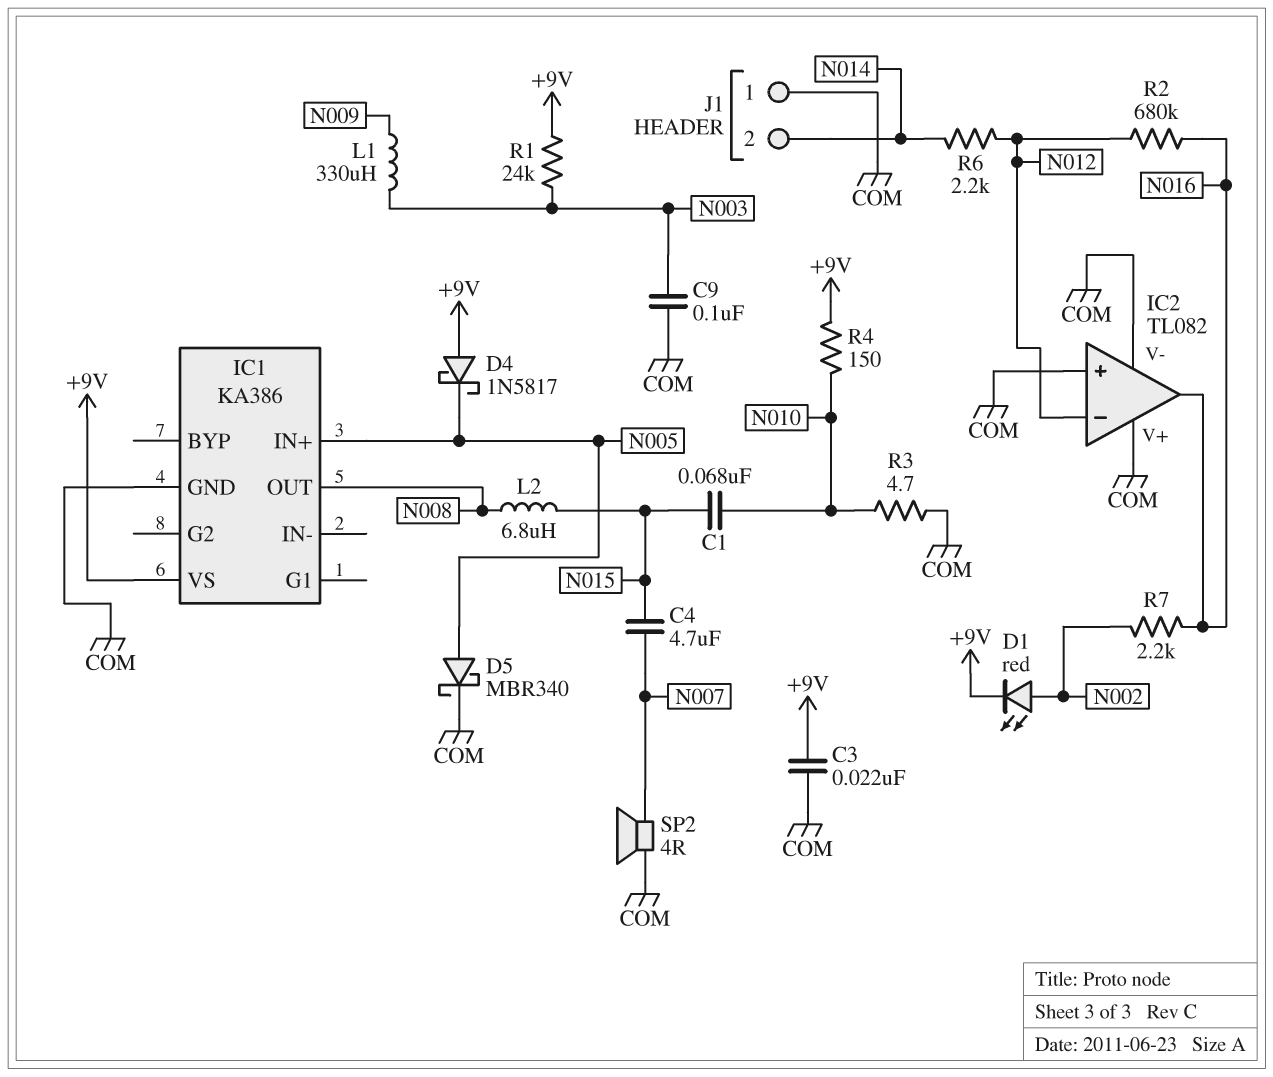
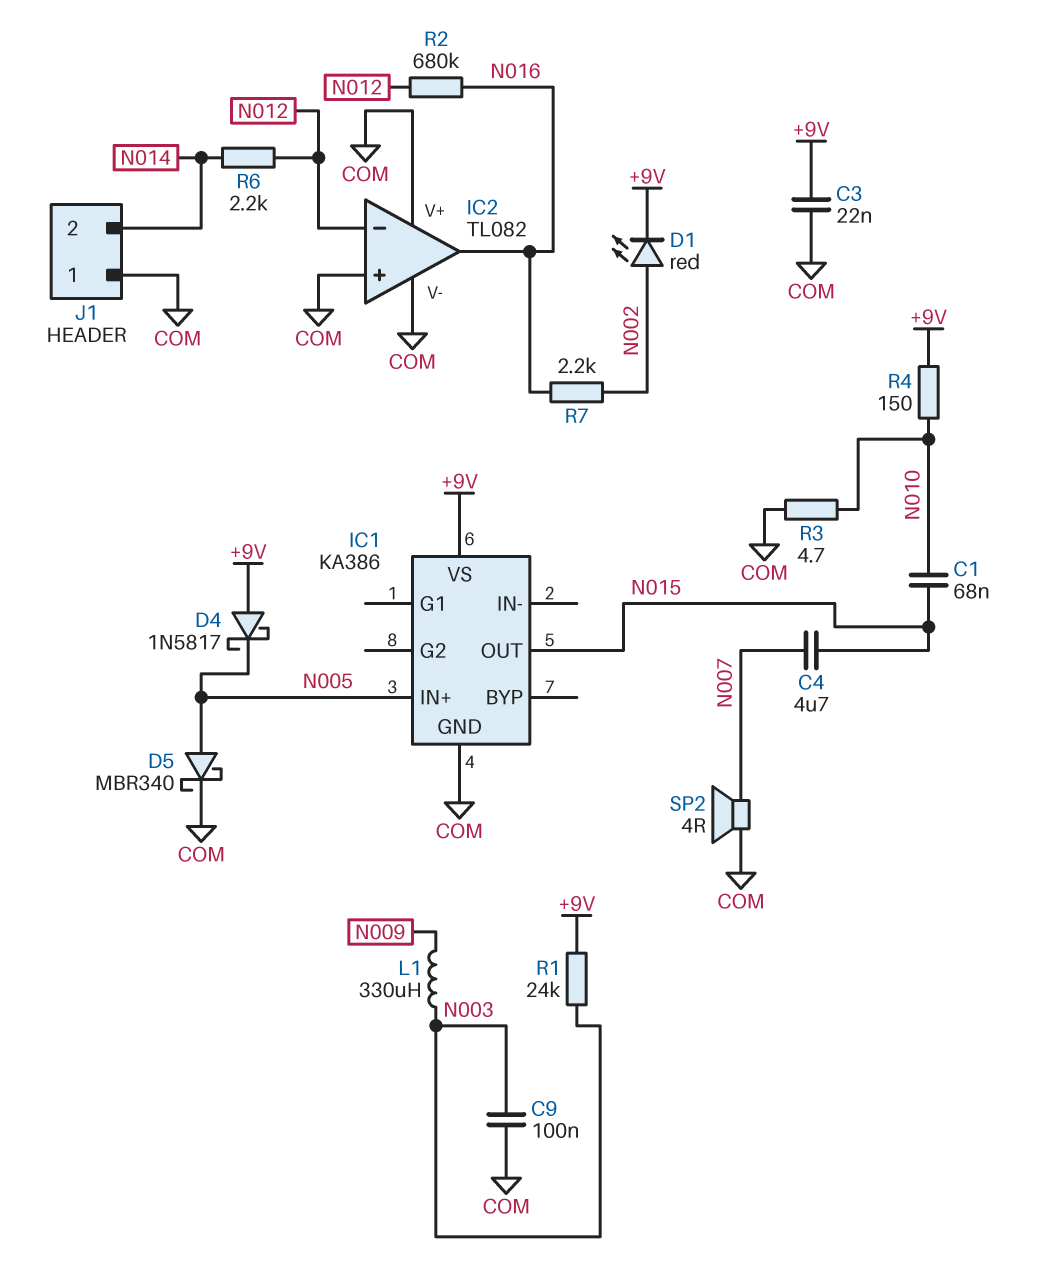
IC1 pin OUT: N008 -> N015
L2: 6.8uH (N008, N015) -> none

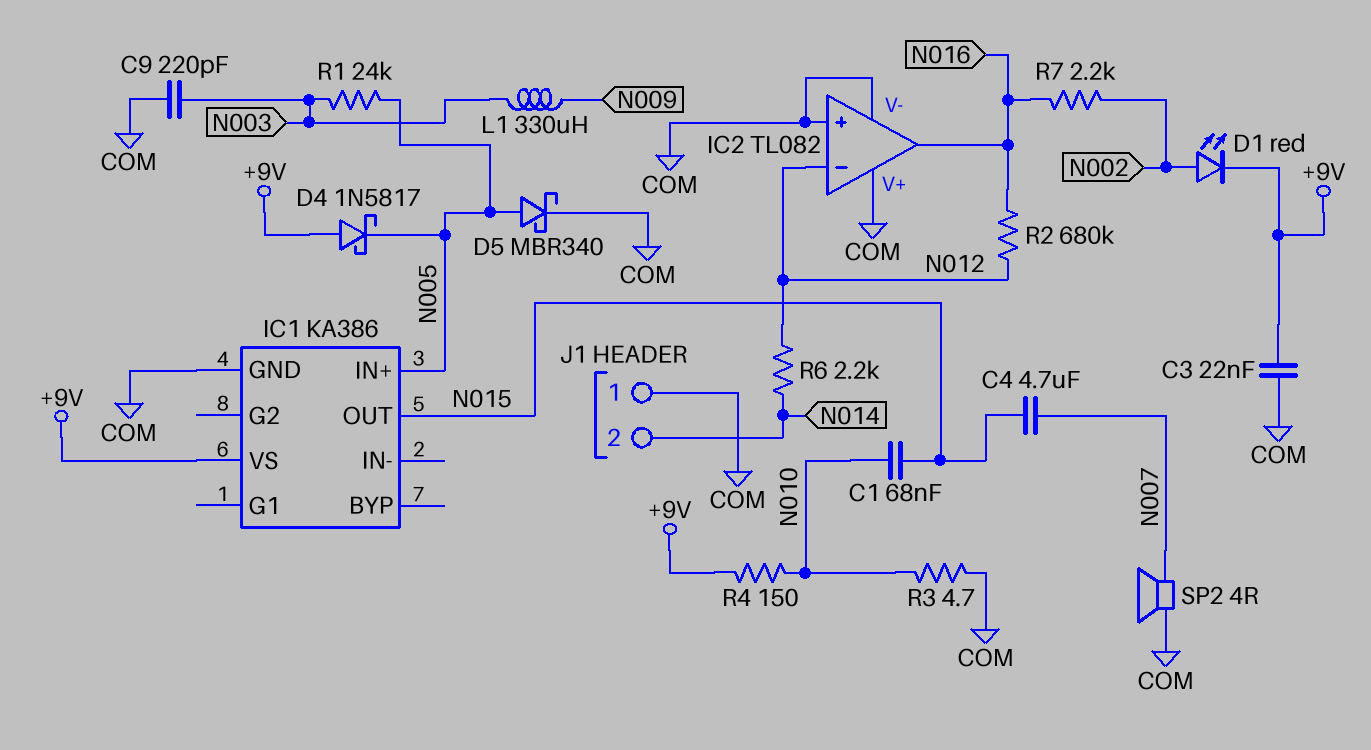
C9: 100nF (COM, N003) -> 220pF (COM, N003)
R1: 24k (+9V, N003) -> 24k (N003, N005)

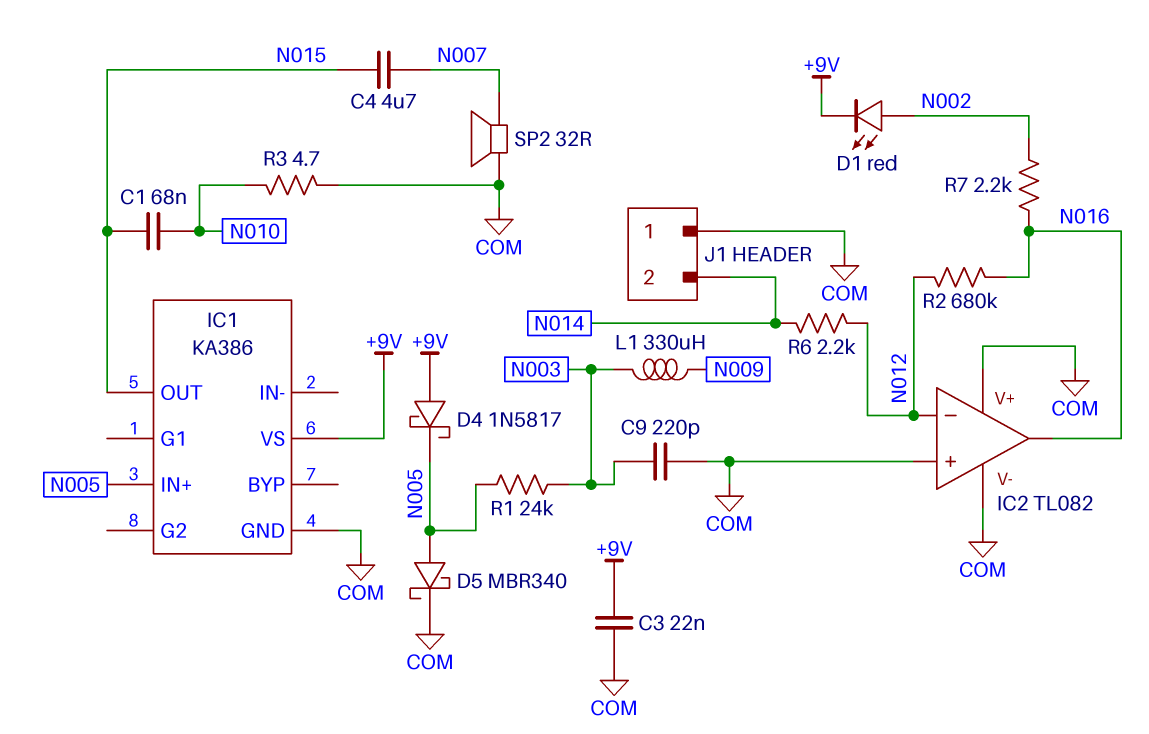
R4: 150 (+9V, N010) -> none
SP2: speaker 4R (COM, N007) -> speaker 32R (COM, N007)

